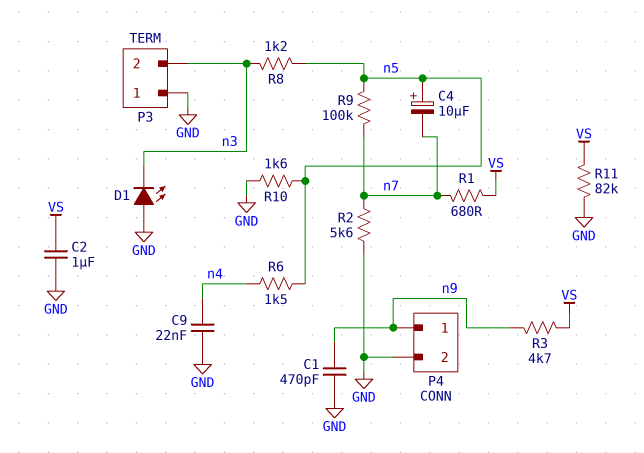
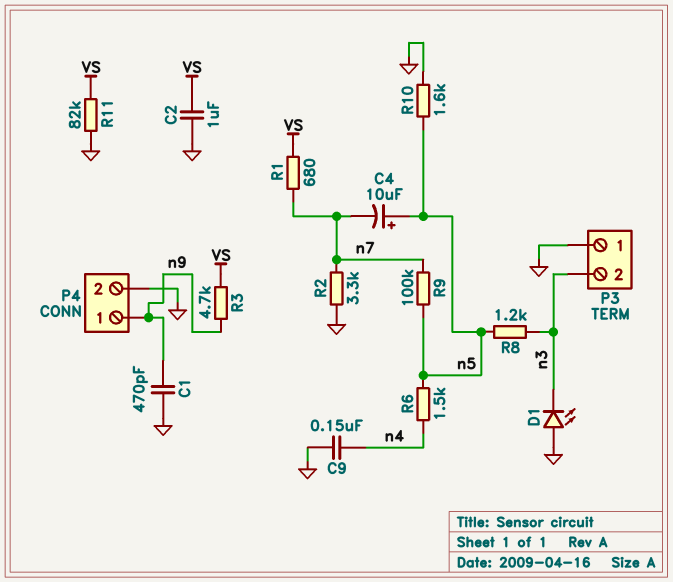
C9: 22nF (GND, n4) -> 150nF (GND, n4)
R2: 5.6k (GND, n7) -> 3.3k (GND, n7)

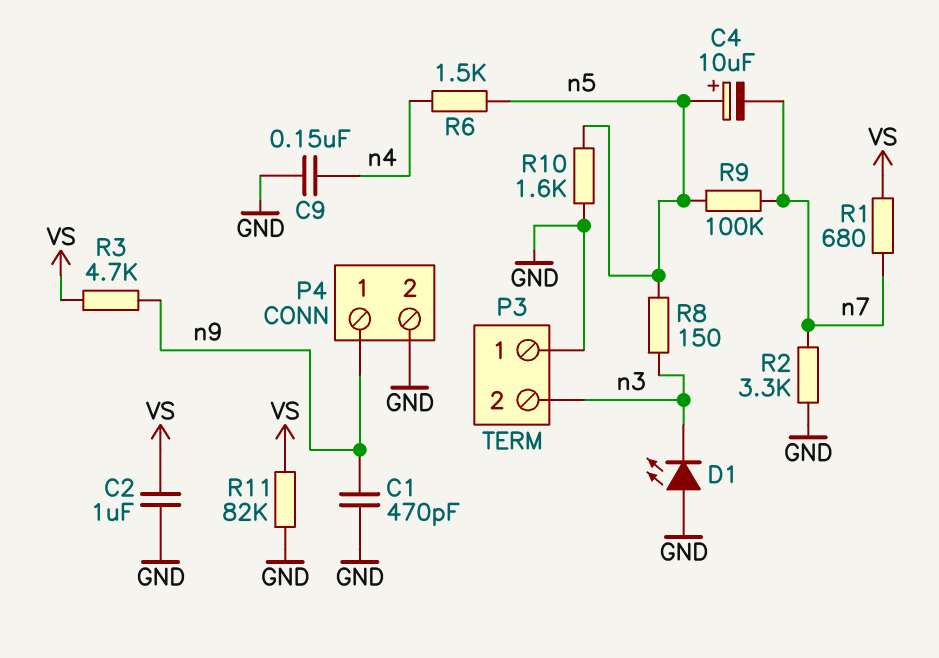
R8: 1.2k (n3, n5) -> 150 (n3, n5)

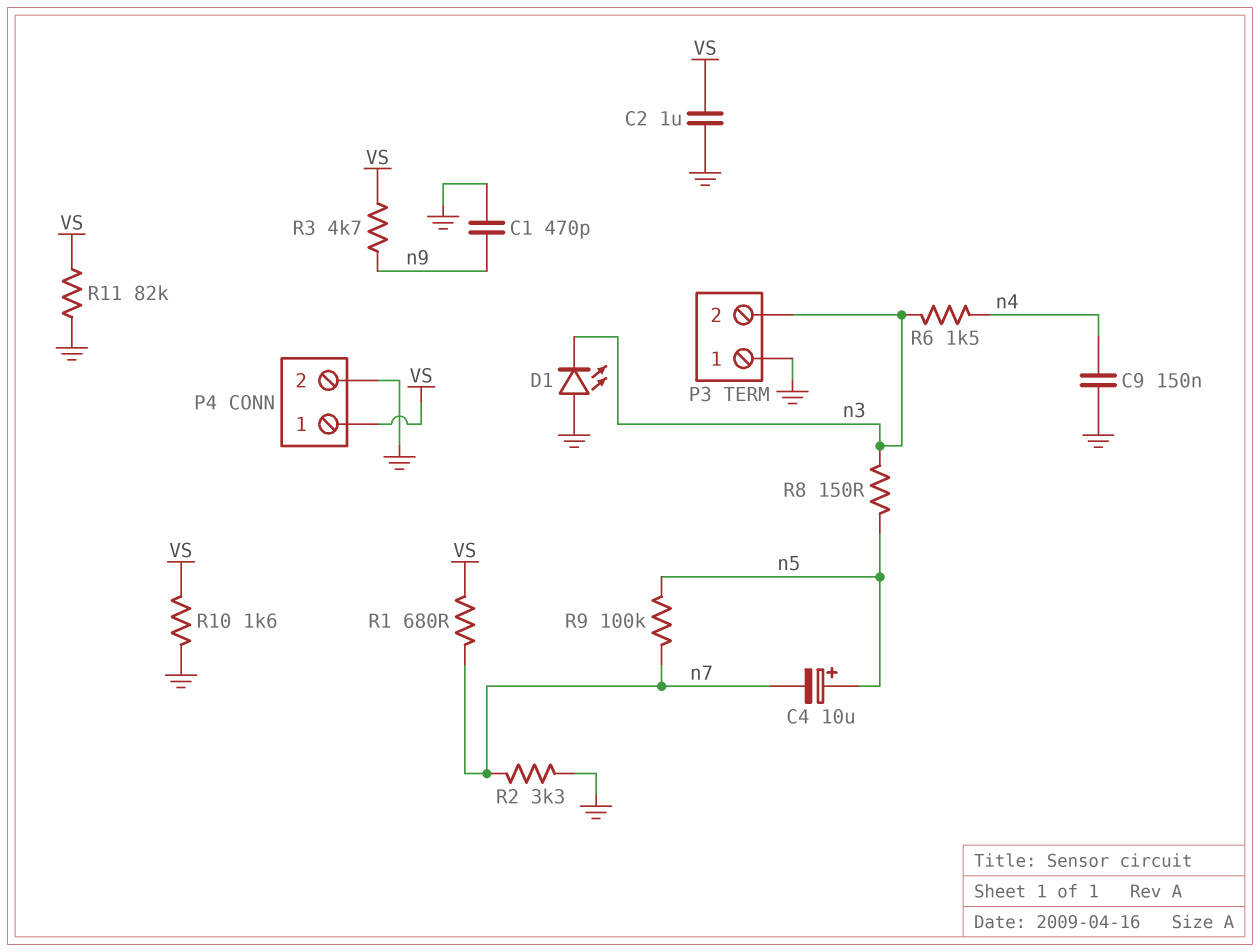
P4 pin 1: n9 -> VS
R6: 1.5k (n4, n5) -> 1.5k (n3, n4)
R10: 1.6k (GND, n5) -> 1.6k (GND, VS)

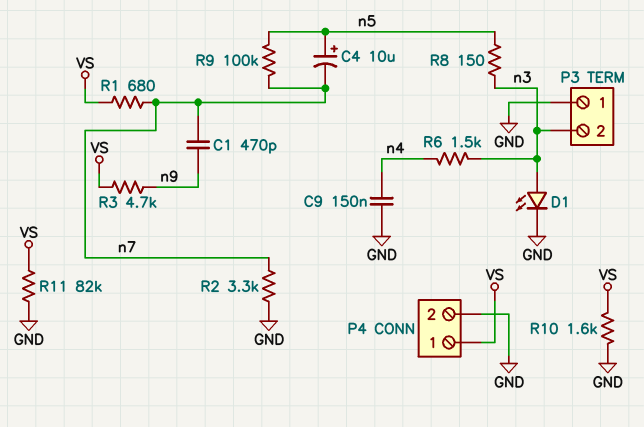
C1: 470pF (GND, n9) -> 470pF (n7, n9)
C2: 1uF (GND, VS) -> none
D1: LED (A GND, K n3) -> LED (A n3, K GND)

